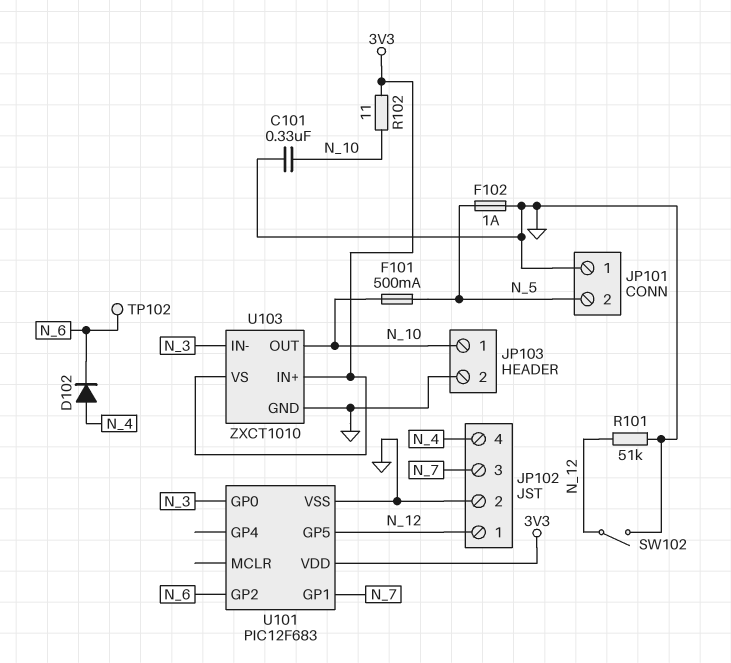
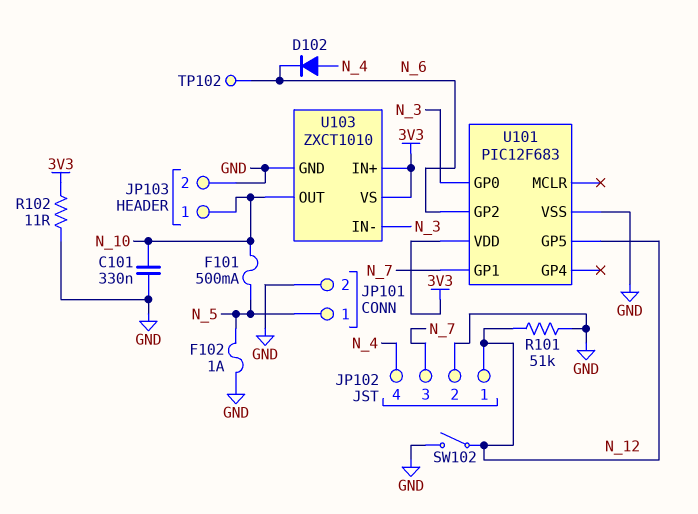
JP101 pin 1: GND -> N_5
JP101 pin 2: N_5 -> GND
R102: 11 (3V3, N_10) -> 11 (3V3, GND)

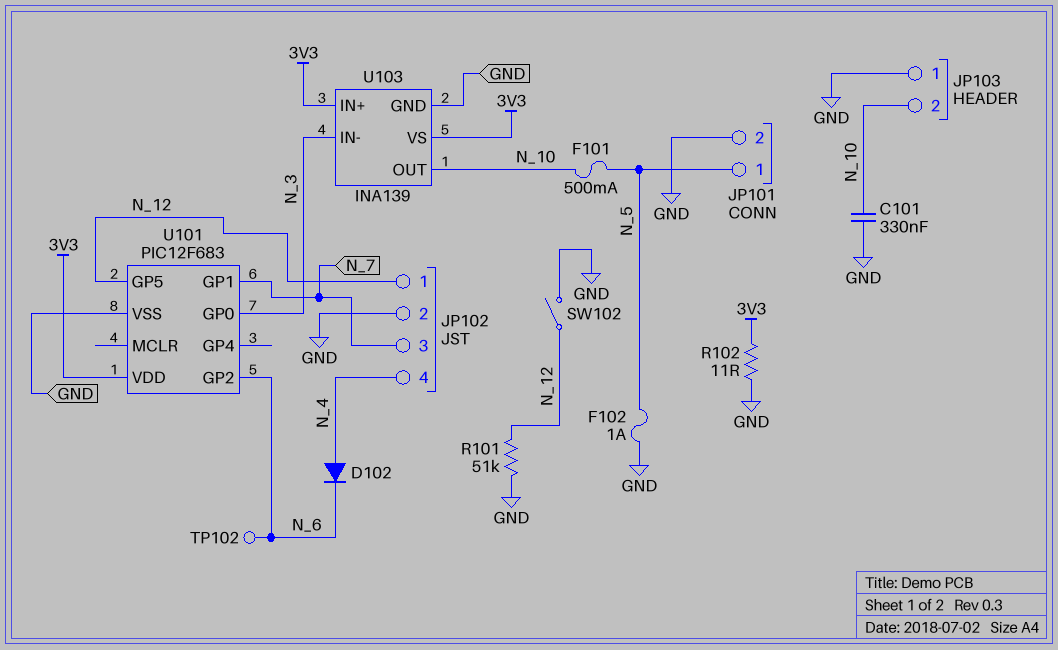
JP103 pin 1: N_10 -> GND
JP103 pin 2: GND -> N_10
U103: ZXCT1010 -> INA139

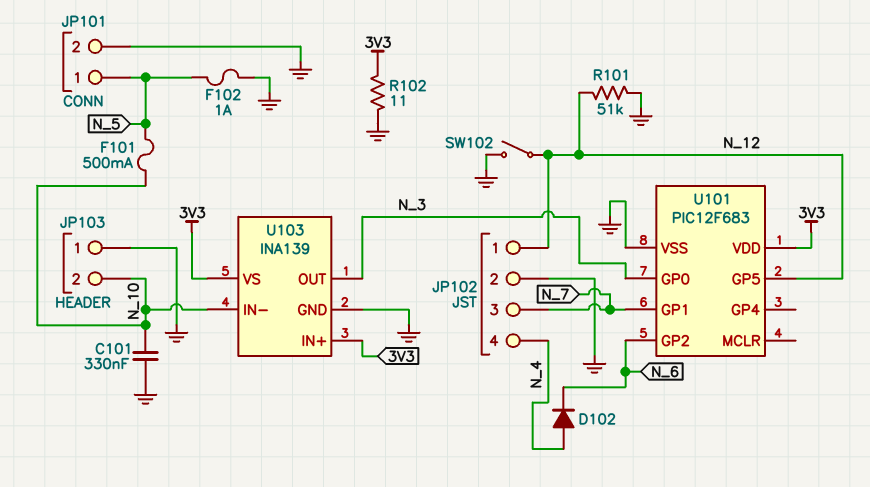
TP102: test point (N_6) -> none
U103 pin IN-: N_3 -> N_10
U103 pin OUT: N_10 -> N_3

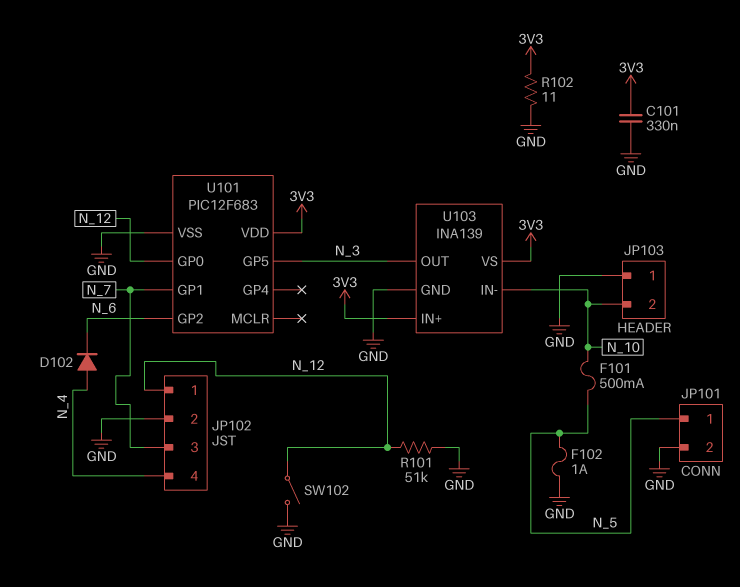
C101: 330nF (GND, N_10) -> 330nF (3V3, GND)
U101 pin GP0: N_3 -> N_12
U101 pin GP5: N_12 -> N_3

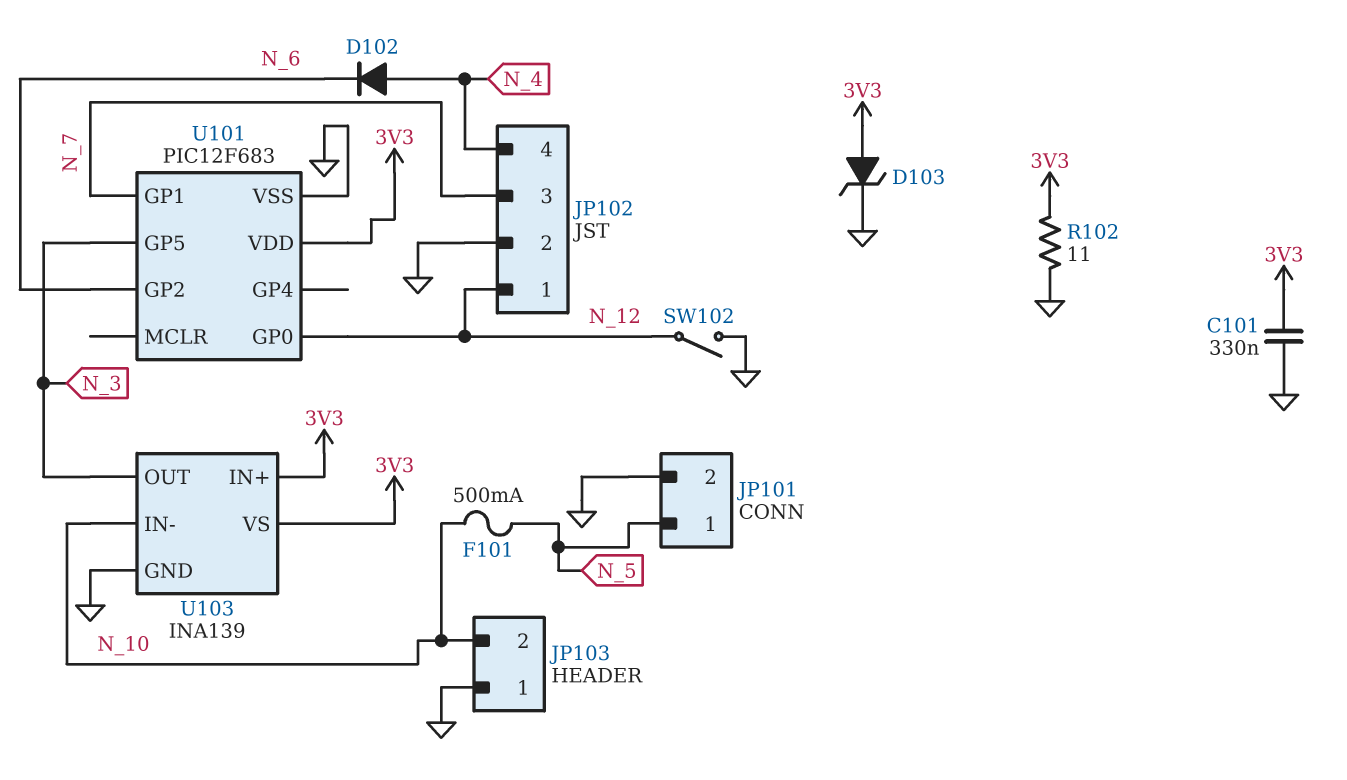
D103: none -> zener (A 3V3, K GND)
F102: 1A (GND, N_5) -> none
R101: 51k (GND, N_12) -> none

